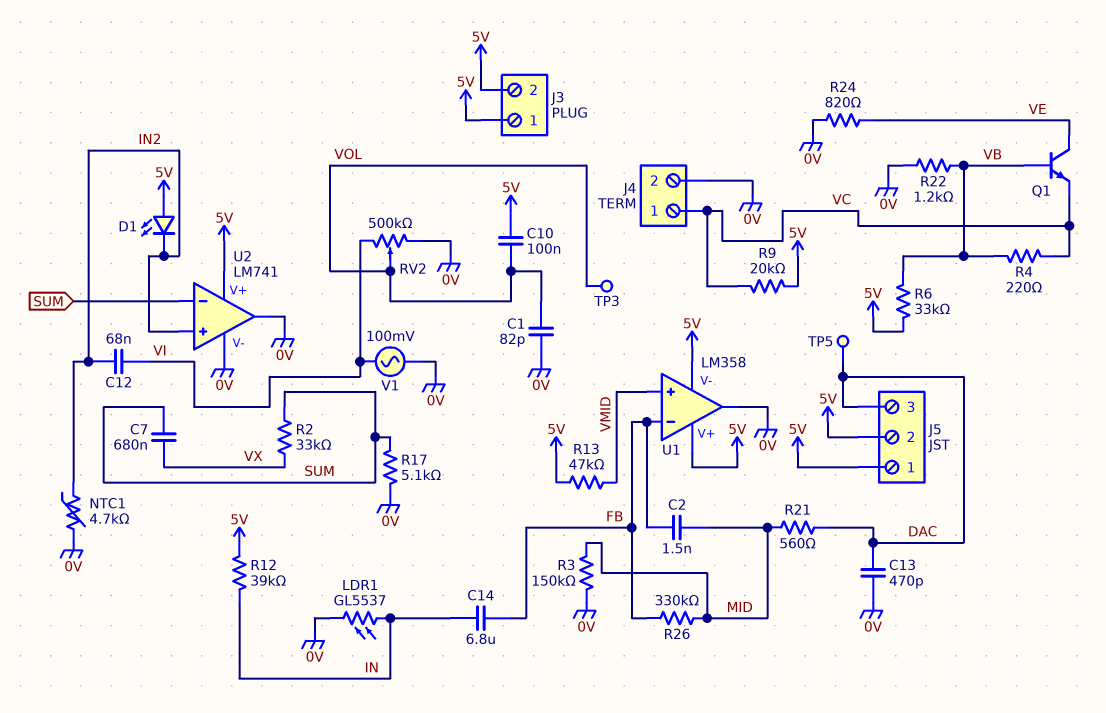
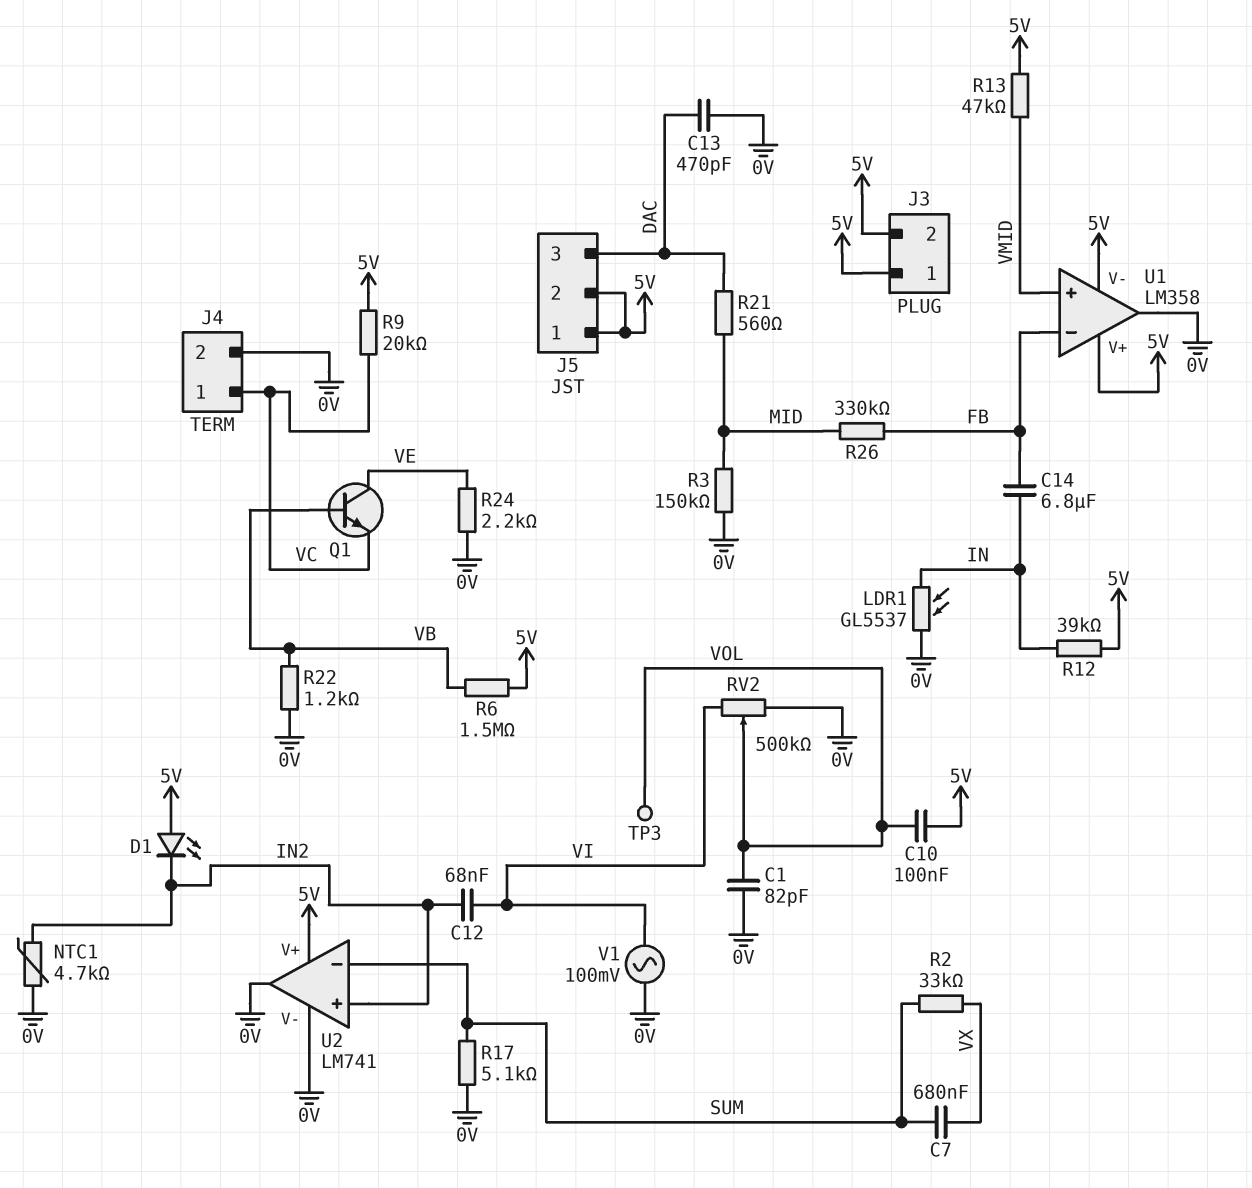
C2: 1.5nF (FB, MID) -> none
R4: 220 (VB, VC) -> none
R6: 33k (5V, VB) -> 1.5M (5V, VB)
R24: 820 (0V, VE) -> 2.2k (0V, VE)
TP5: test point (DAC) -> none

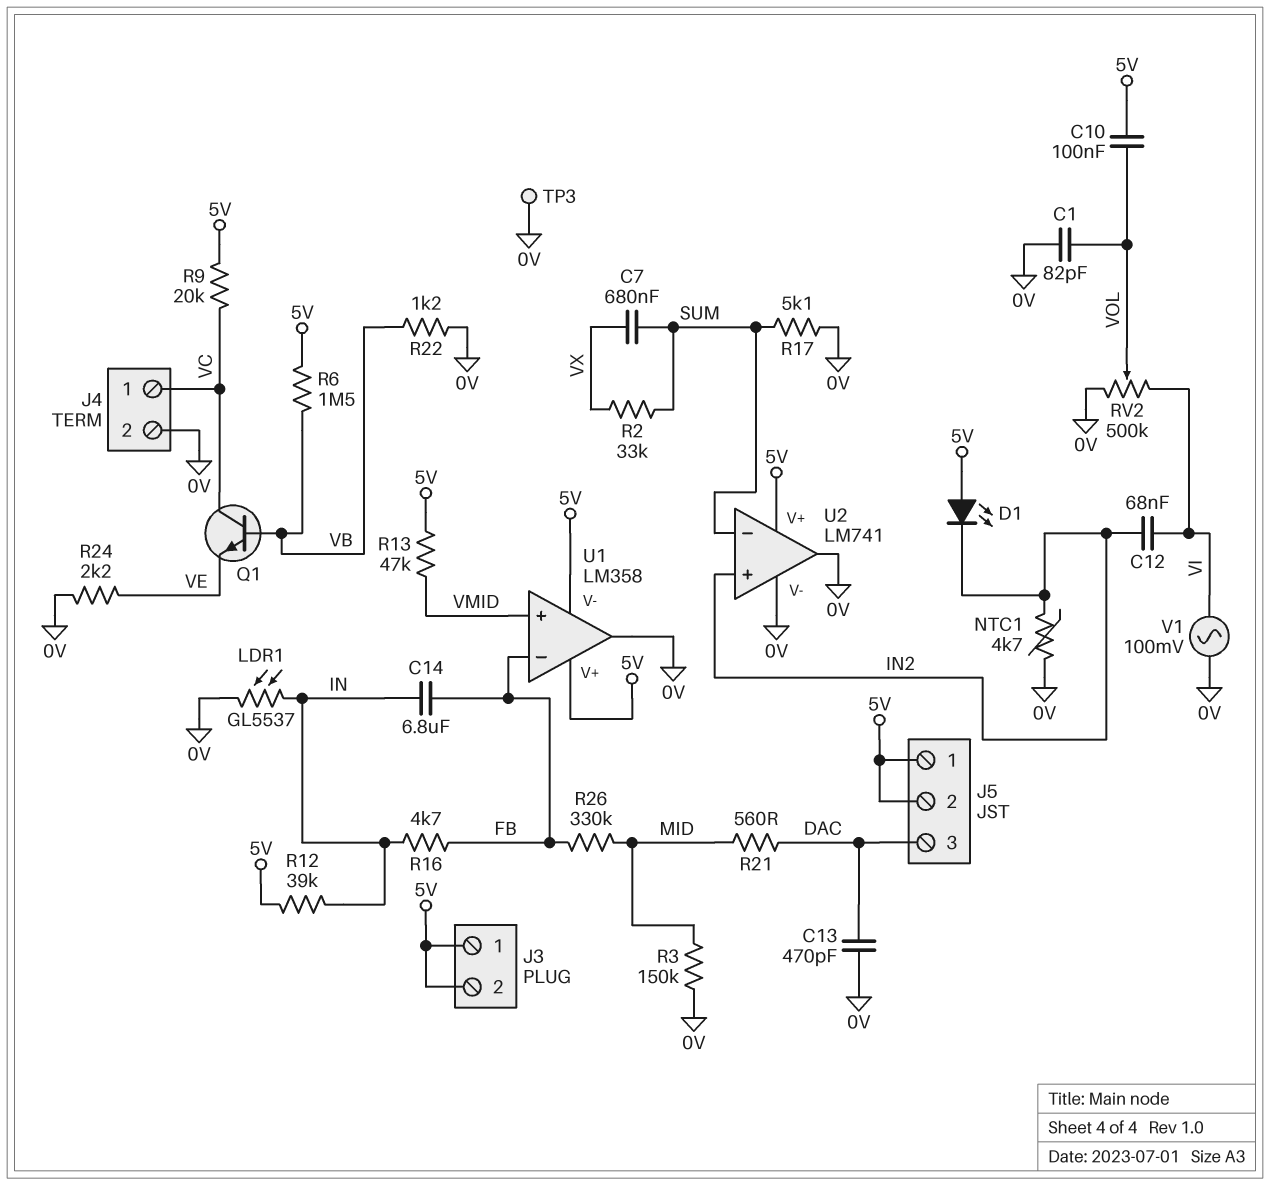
Q1: NPN (B VB, C VE, E VC) -> NPN (B VB, C VC, E VE)
R16: none -> 4.7k (FB, IN)
TP3: test point (VOL) -> test point (0V)

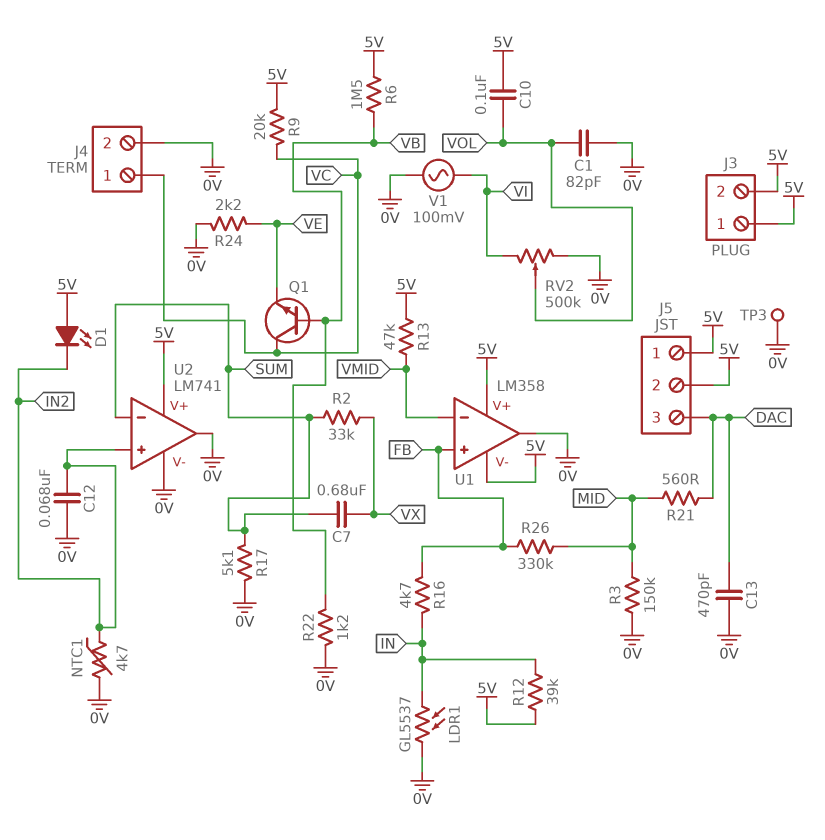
C12: 68nF (IN2, VI) -> 68nF (0V, IN2)
C14: 6.8uF (FB, IN) -> none
U1 pin in+: VMID -> FB
U1 pin in-: FB -> VMID

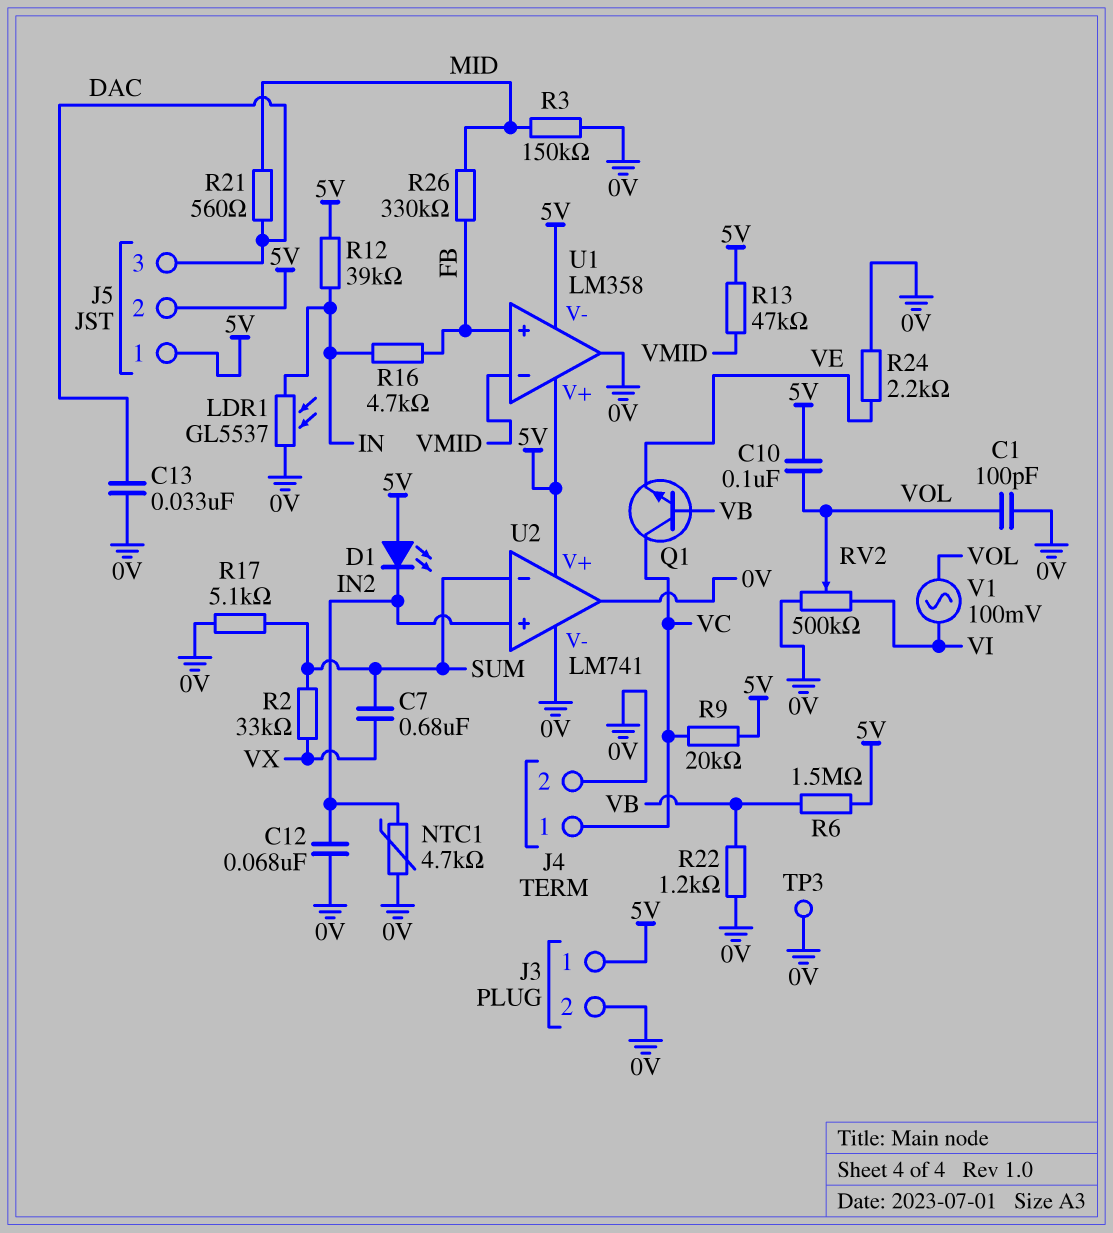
C1: 82pF (0V, VOL) -> 100pF (0V, VOL)
C13: 470pF (0V, DAC) -> 33nF (0V, DAC)
J3 pin 2: 5V -> 0V
V1: AC 100mV (0V, VI) -> AC 100mV (VI, VOL)

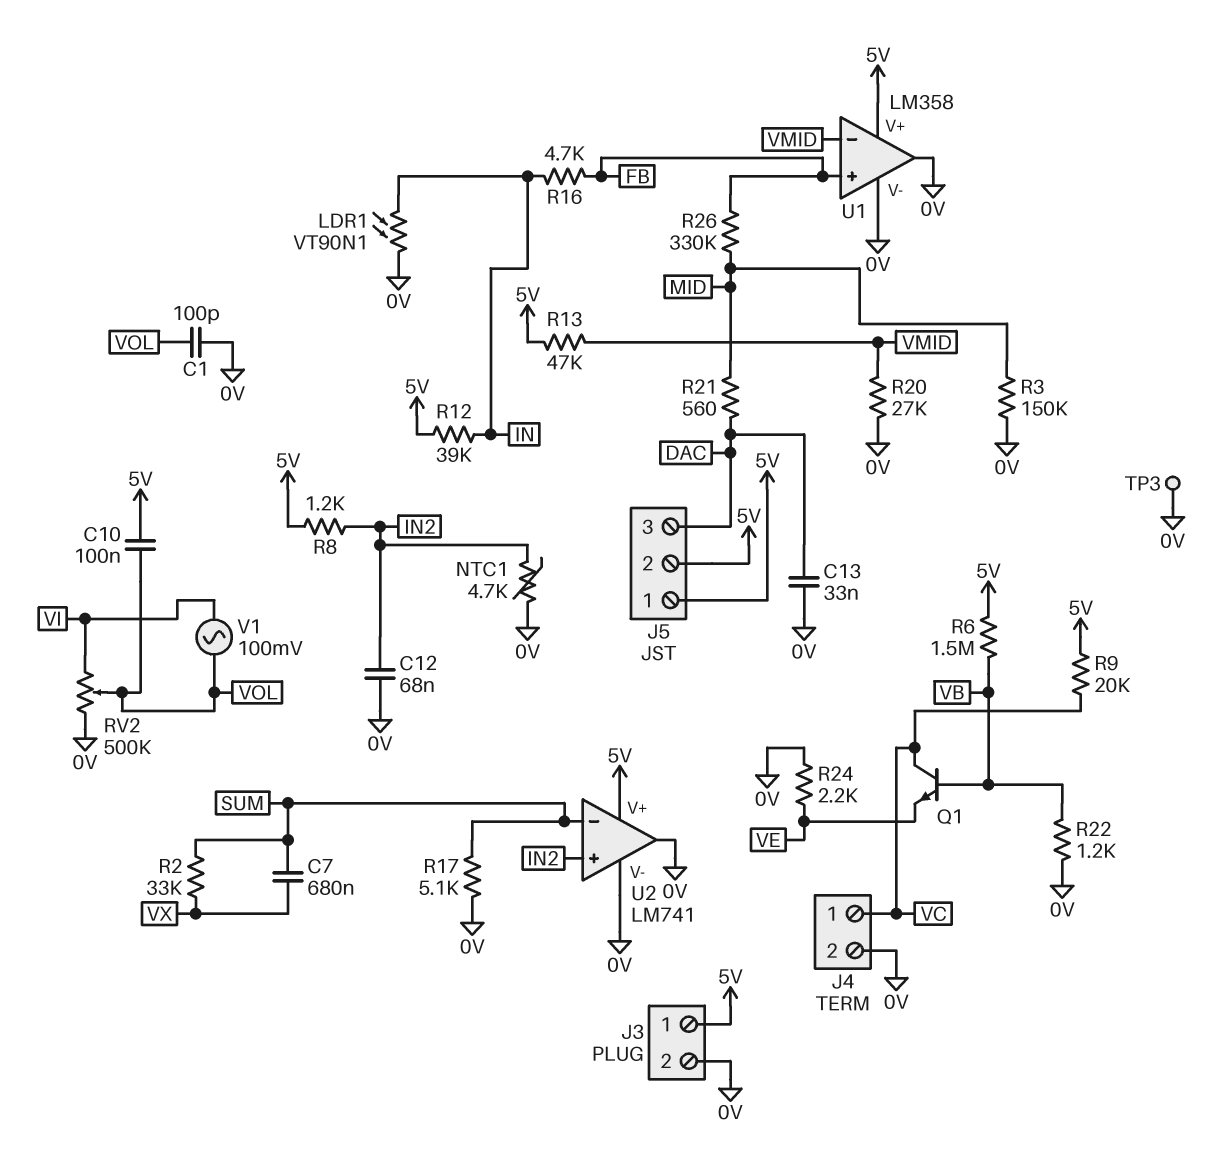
D1: LED (A 5V, K IN2) -> none
LDR1: GL5537 (0V, IN) -> VT90N1 (0V, IN)
R8: none -> 1.2k (5V, IN2)
R20: none -> 27k (0V, VMID)
U1 pin V-: 5V -> 0V

